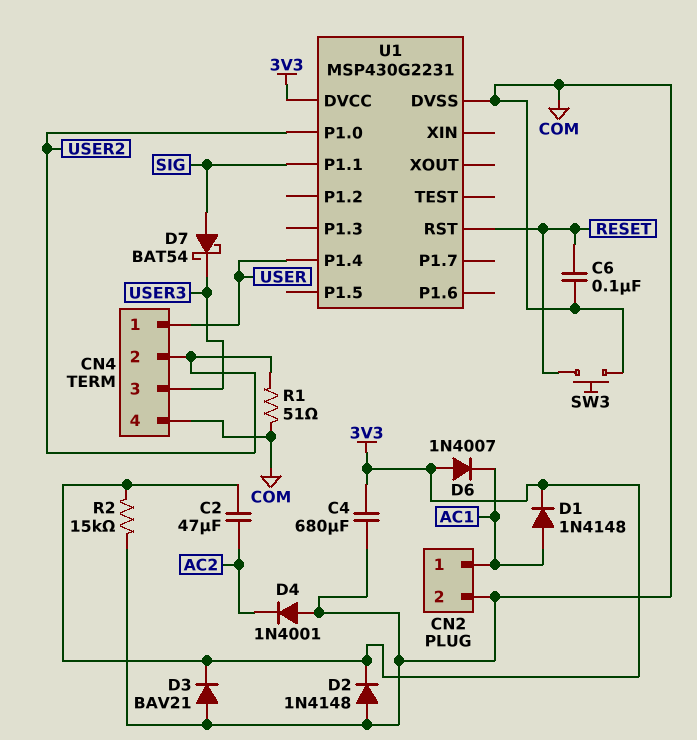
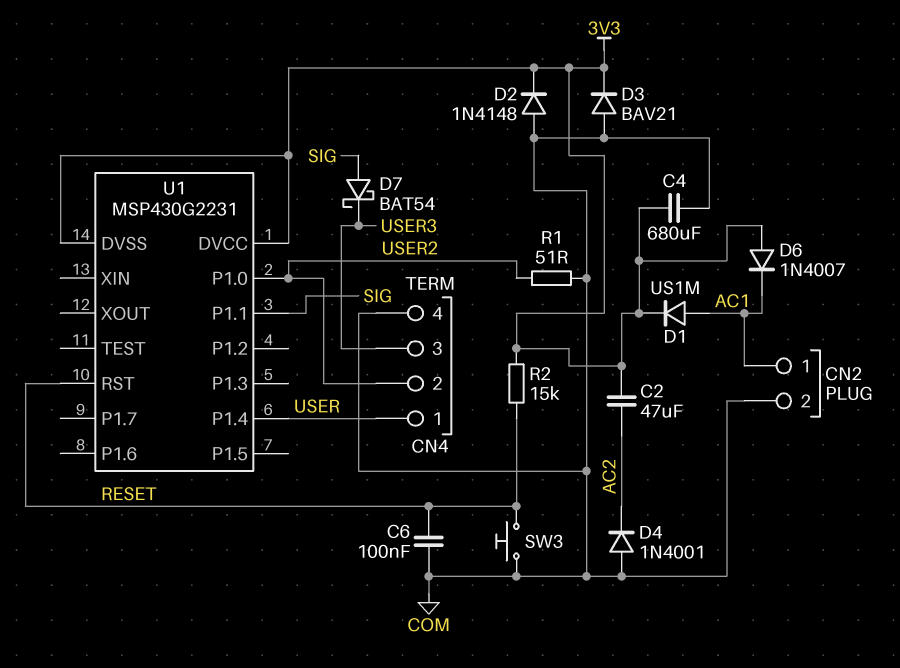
D1: diode 1N4148 (A AC1, K 3V3) -> diode US1M (A AC1, K 3V3)
R2: 15k (3V3, COM) -> 15k (3V3, RESET)
U1 pin DVSS: COM -> 3V3

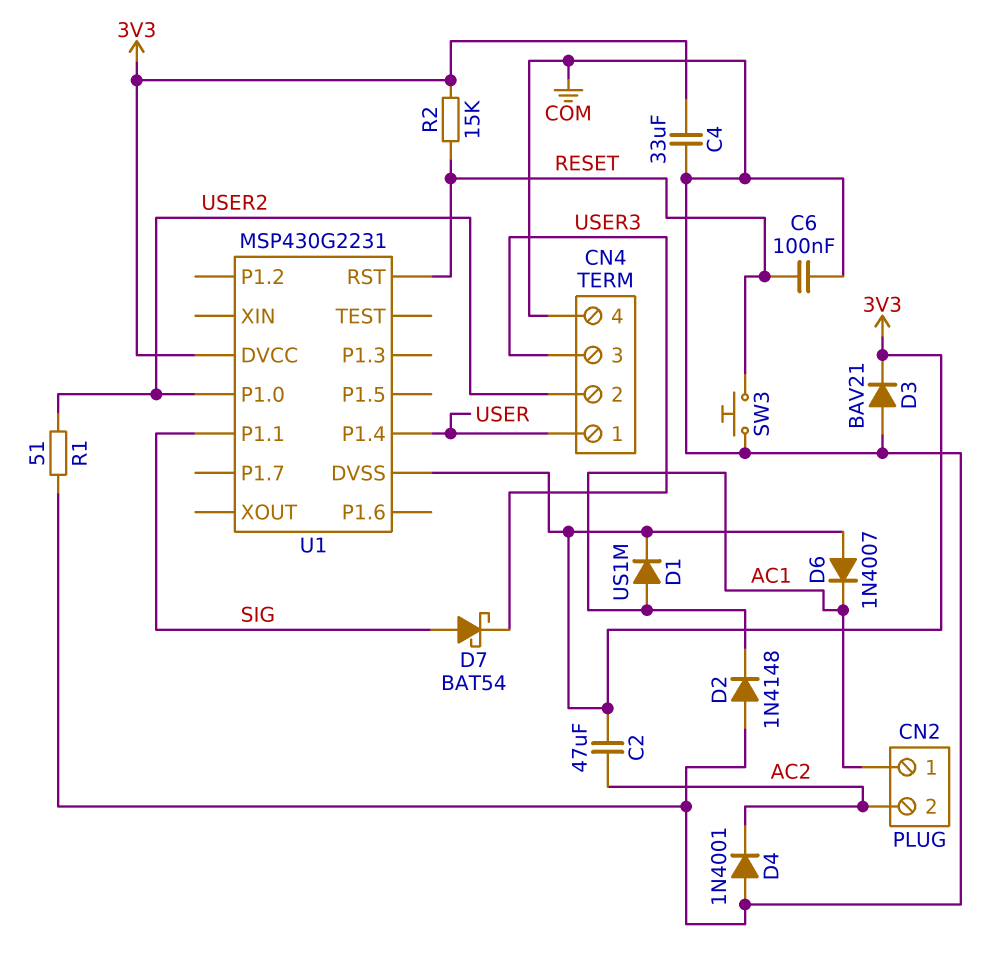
C4: 680uF (3V3, COM) -> 33uF (3V3, COM)
CN2 pin 2: COM -> AC2
D2: diode 1N4148 (A COM, K 3V3) -> diode 1N4148 (A COM, K AC1)

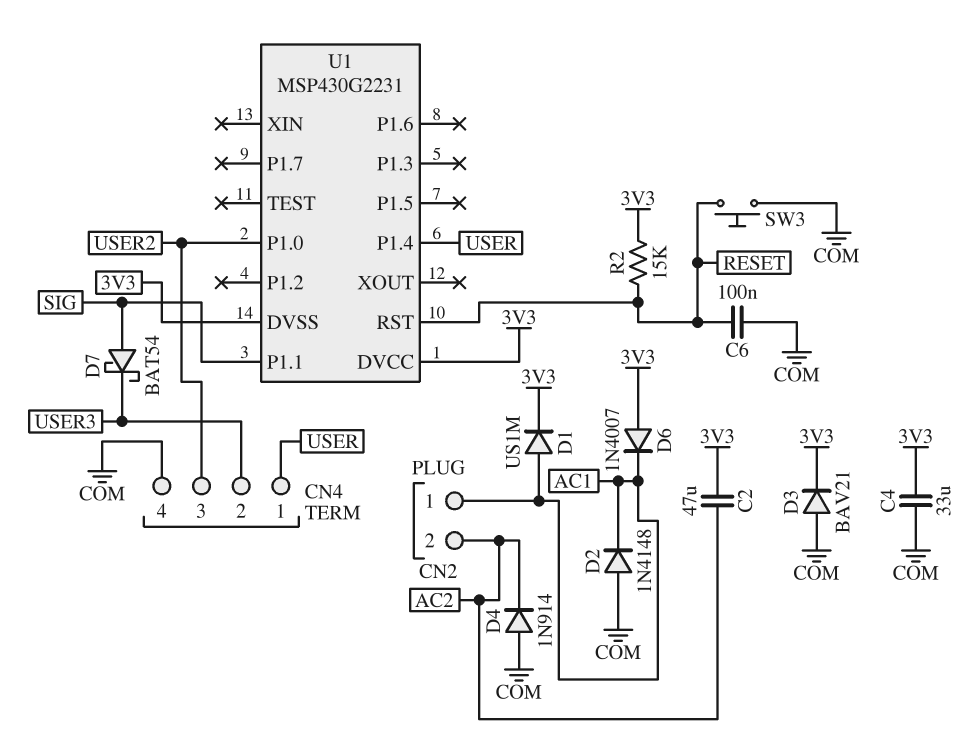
CN4 pin 2: USER2 -> USER3
CN4 pin 3: USER3 -> USER2
D4: diode 1N4001 (A COM, K AC2) -> diode 1N914 (A COM, K AC2)
R1: 51 (COM, USER2) -> none

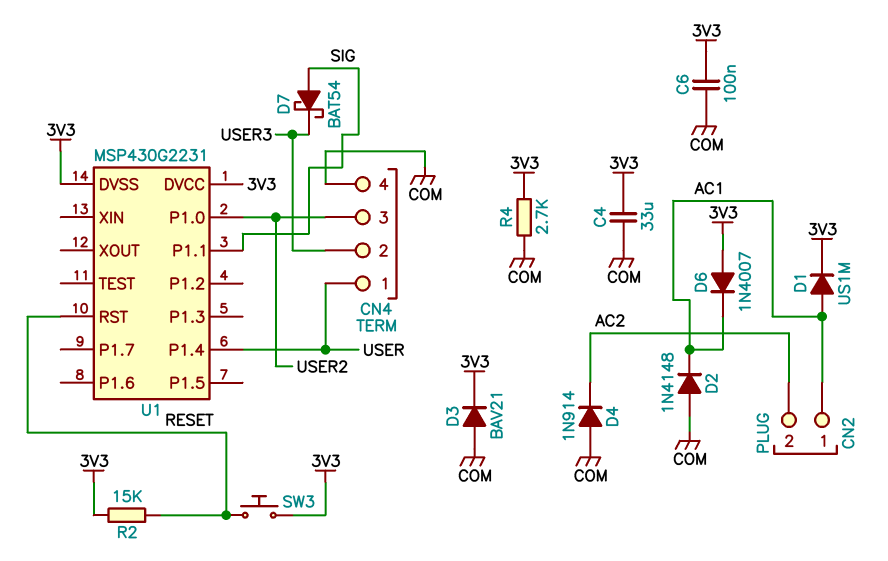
C2: 47uF (3V3, AC2) -> none
C6: 100nF (COM, RESET) -> 100nF (3V3, COM)
R4: none -> 2.7k (3V3, COM)
SW3: button (COM, RESET) -> button (3V3, RESET)

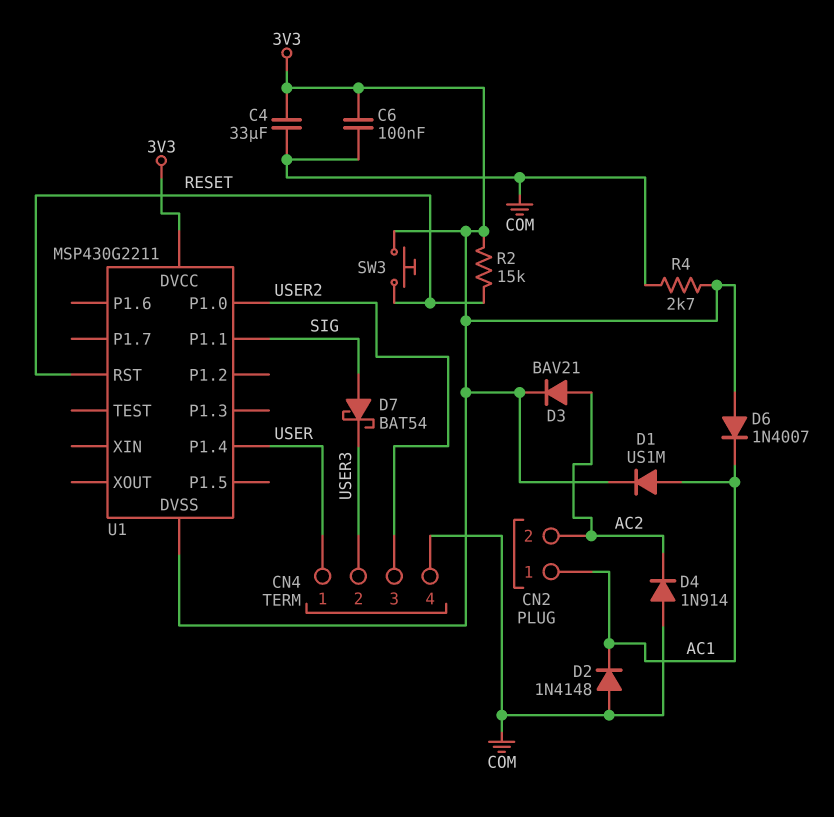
D3: diode BAV21 (A COM, K 3V3) -> diode BAV21 (A AC2, K 3V3)
U1: MSP430G2231 -> MSP430G2211

